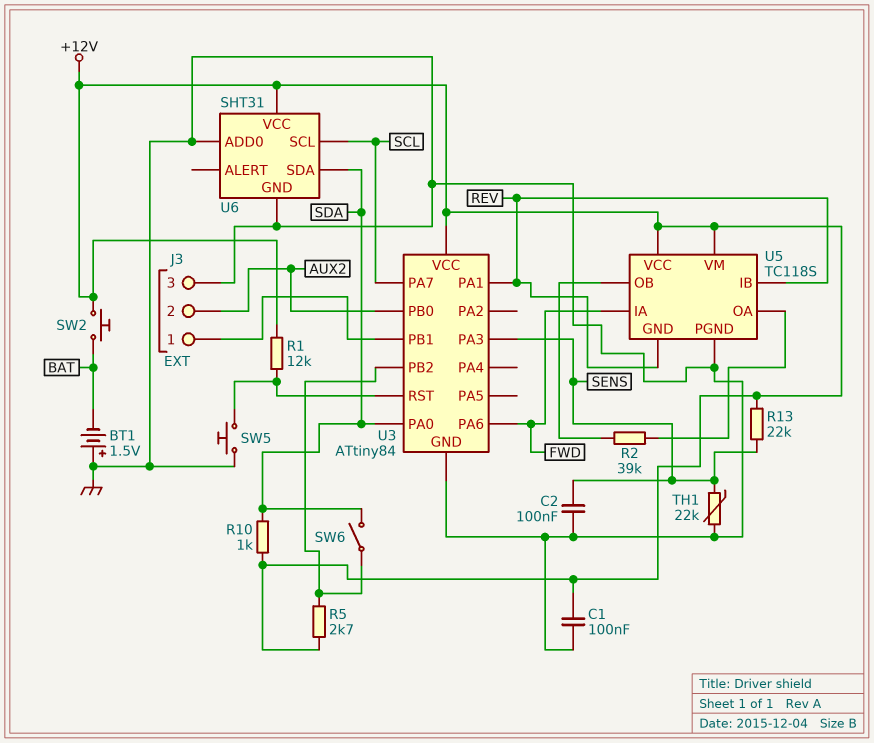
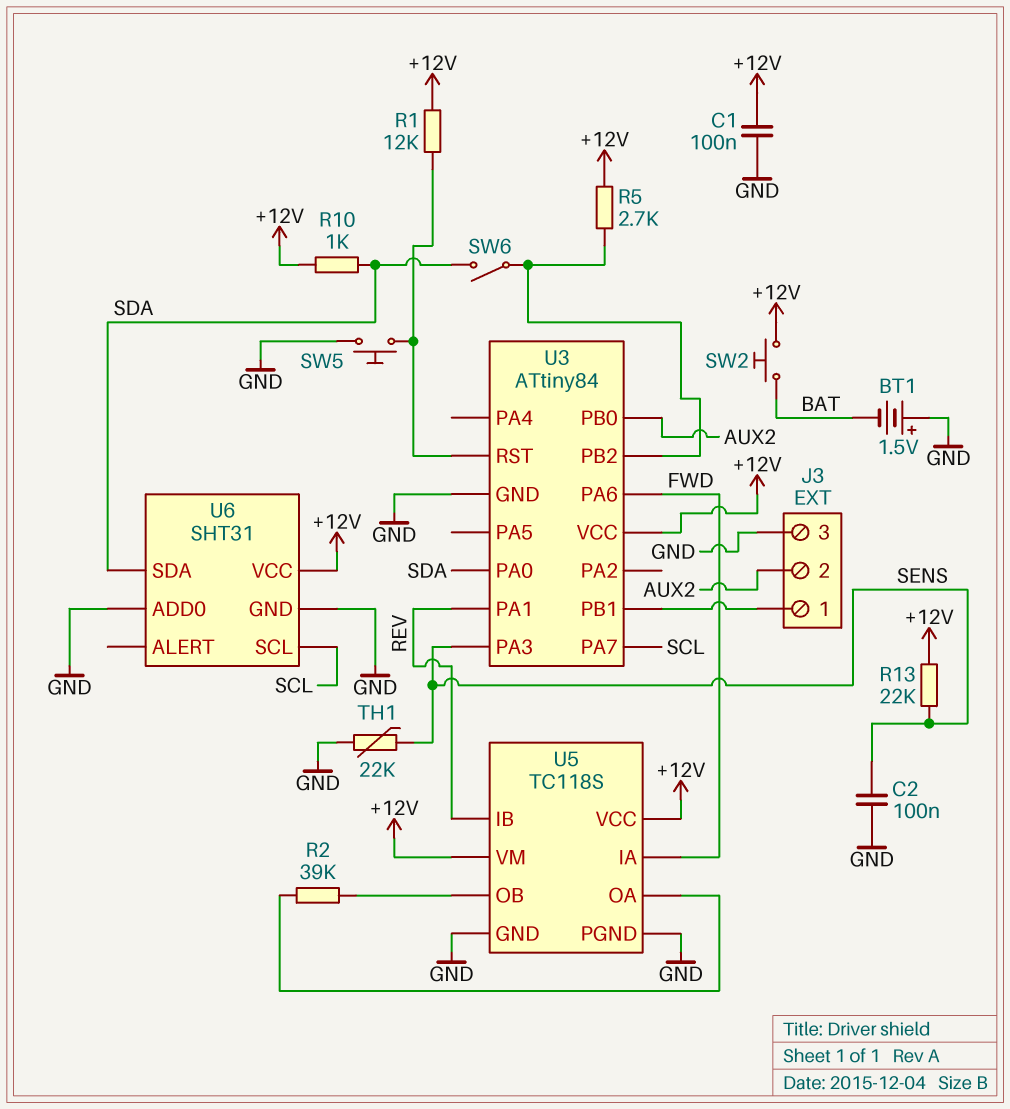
U5 pin GND: REV -> GND

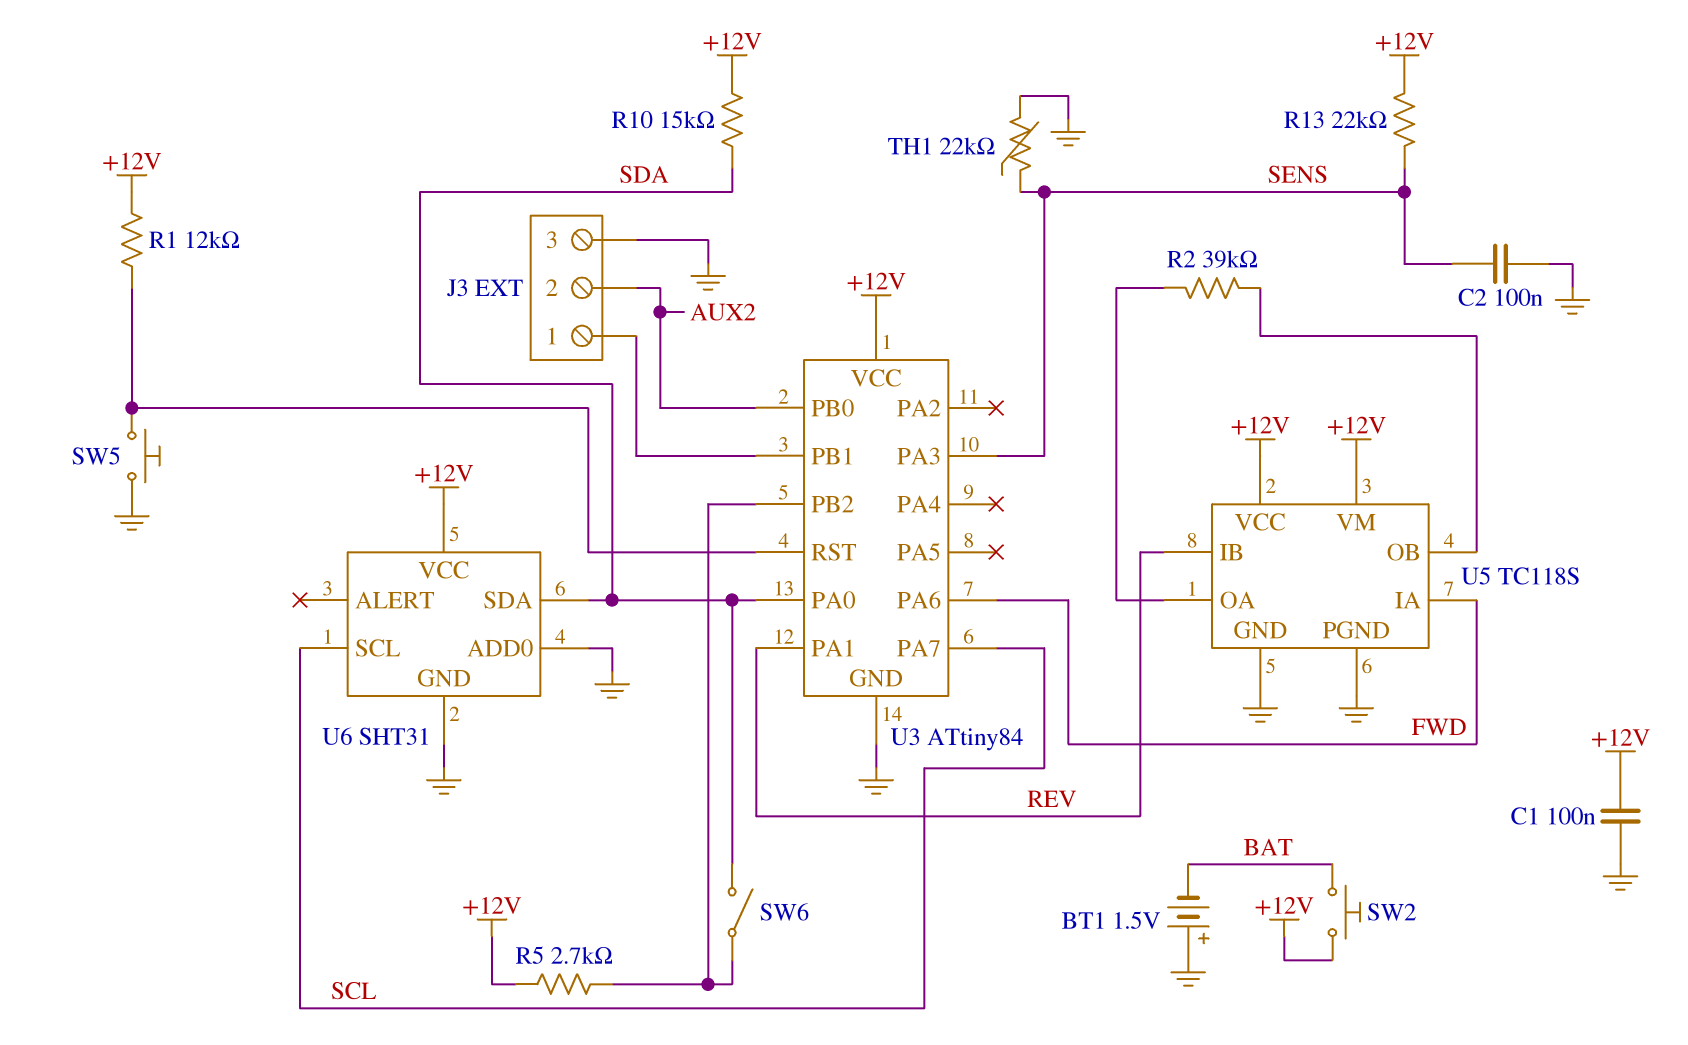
R10: 1k (+12V, SDA) -> 15k (+12V, SDA)

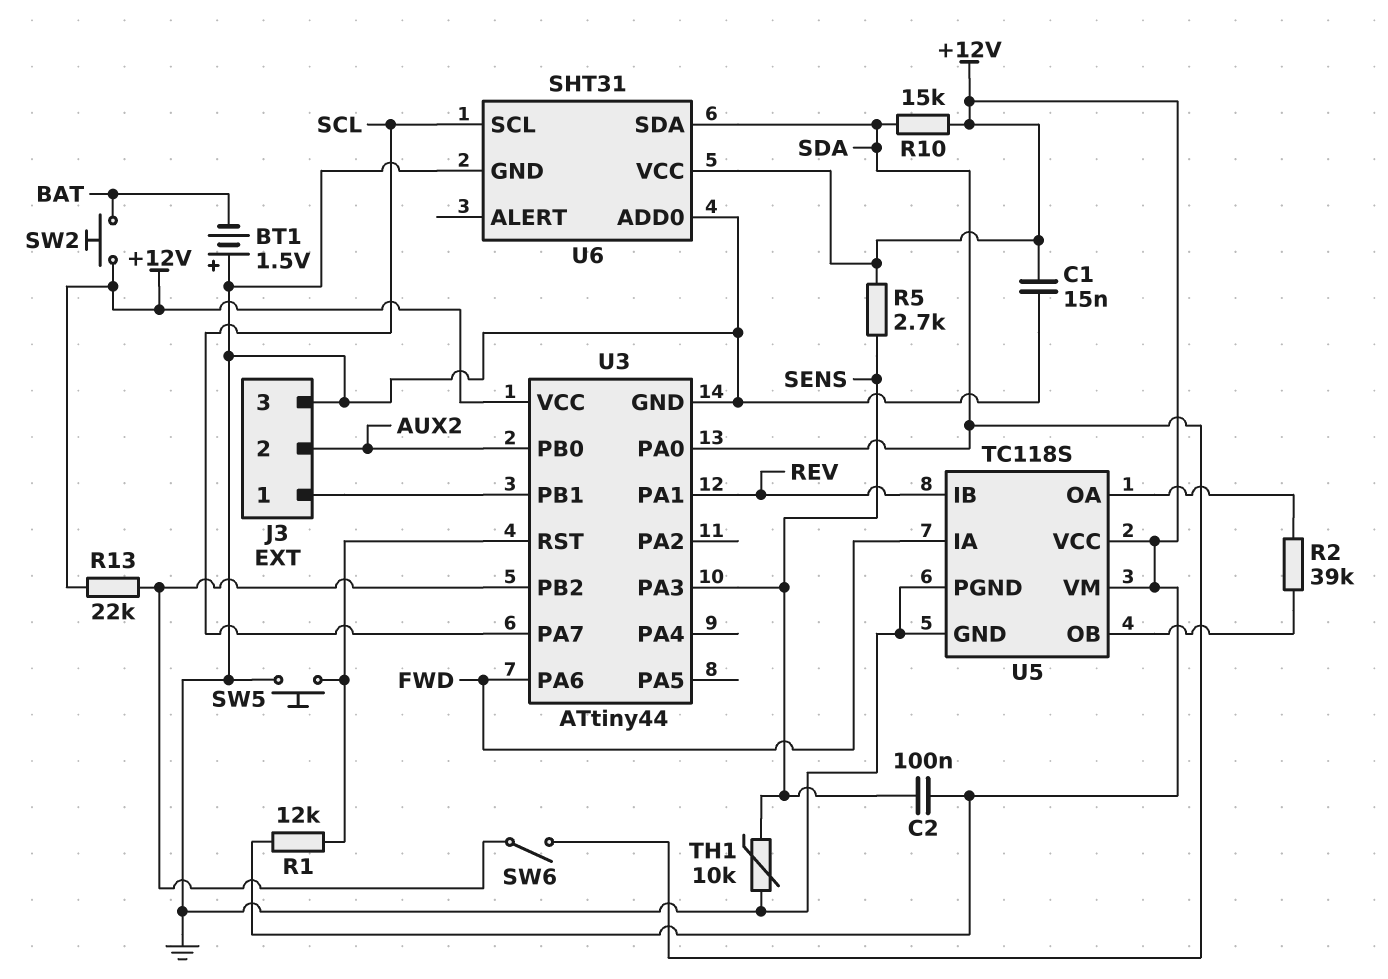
C1: 100nF (+12V, GND) -> 15nF (+12V, GND)
C2: 100nF (GND, SENS) -> 100nF (+12V, SENS)
R5: 2.7k (+12V, U3/PB2) -> 2.7k (+12V, SENS)
R13: 22k (+12V, SENS) -> 22k (+12V, U3/PB2)
TH1: 22k (GND, SENS) -> 10k (GND, SENS)
U3: ATtiny84 -> ATtiny44

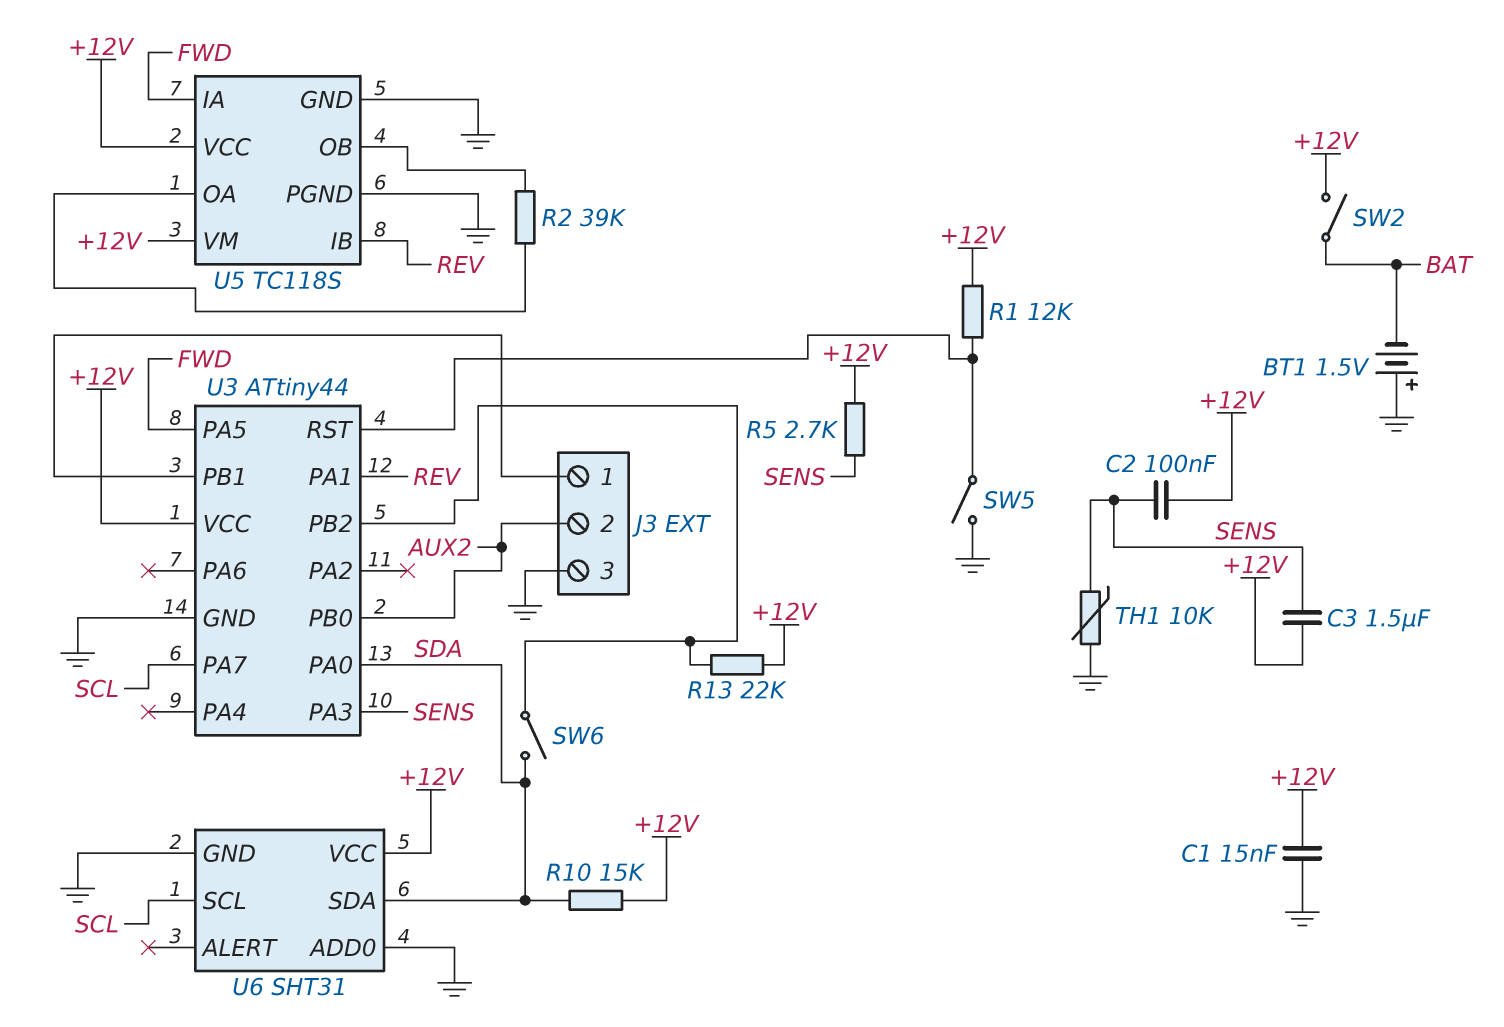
C3: none -> 1.5uF (+12V, SENS)
SW2: button (+12V, BAT) -> switch (+12V, BAT)
SW5: button (GND, U3/RST) -> switch (GND, U3/RST)
U3 pin PA5: none -> FWD
U3 pin PA6: FWD -> none

